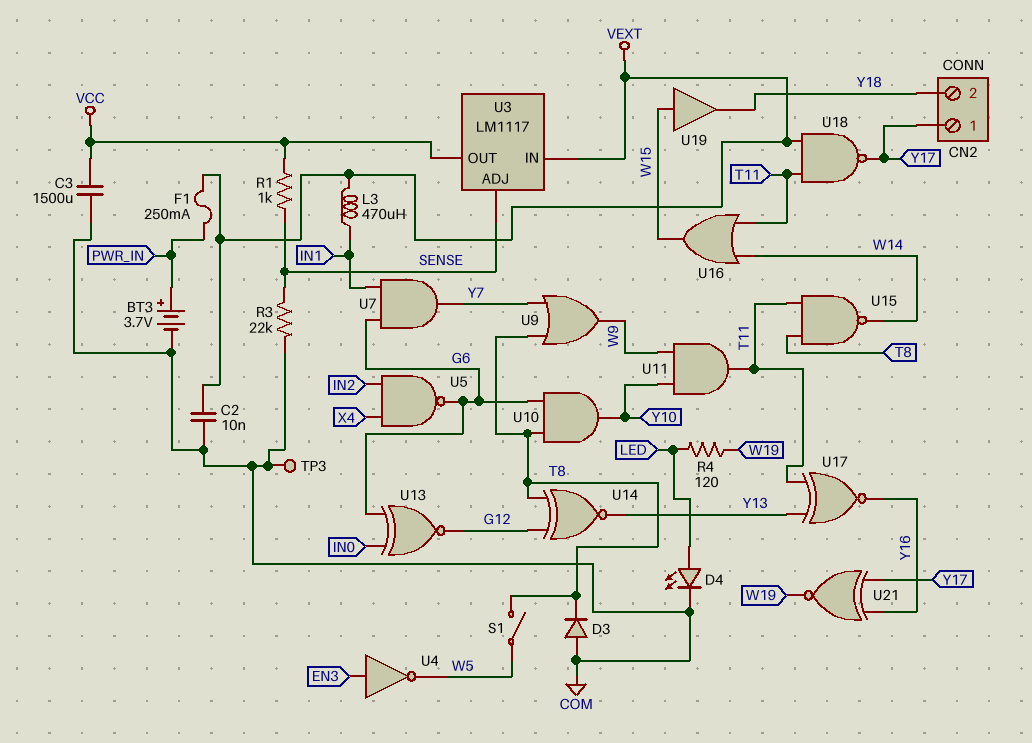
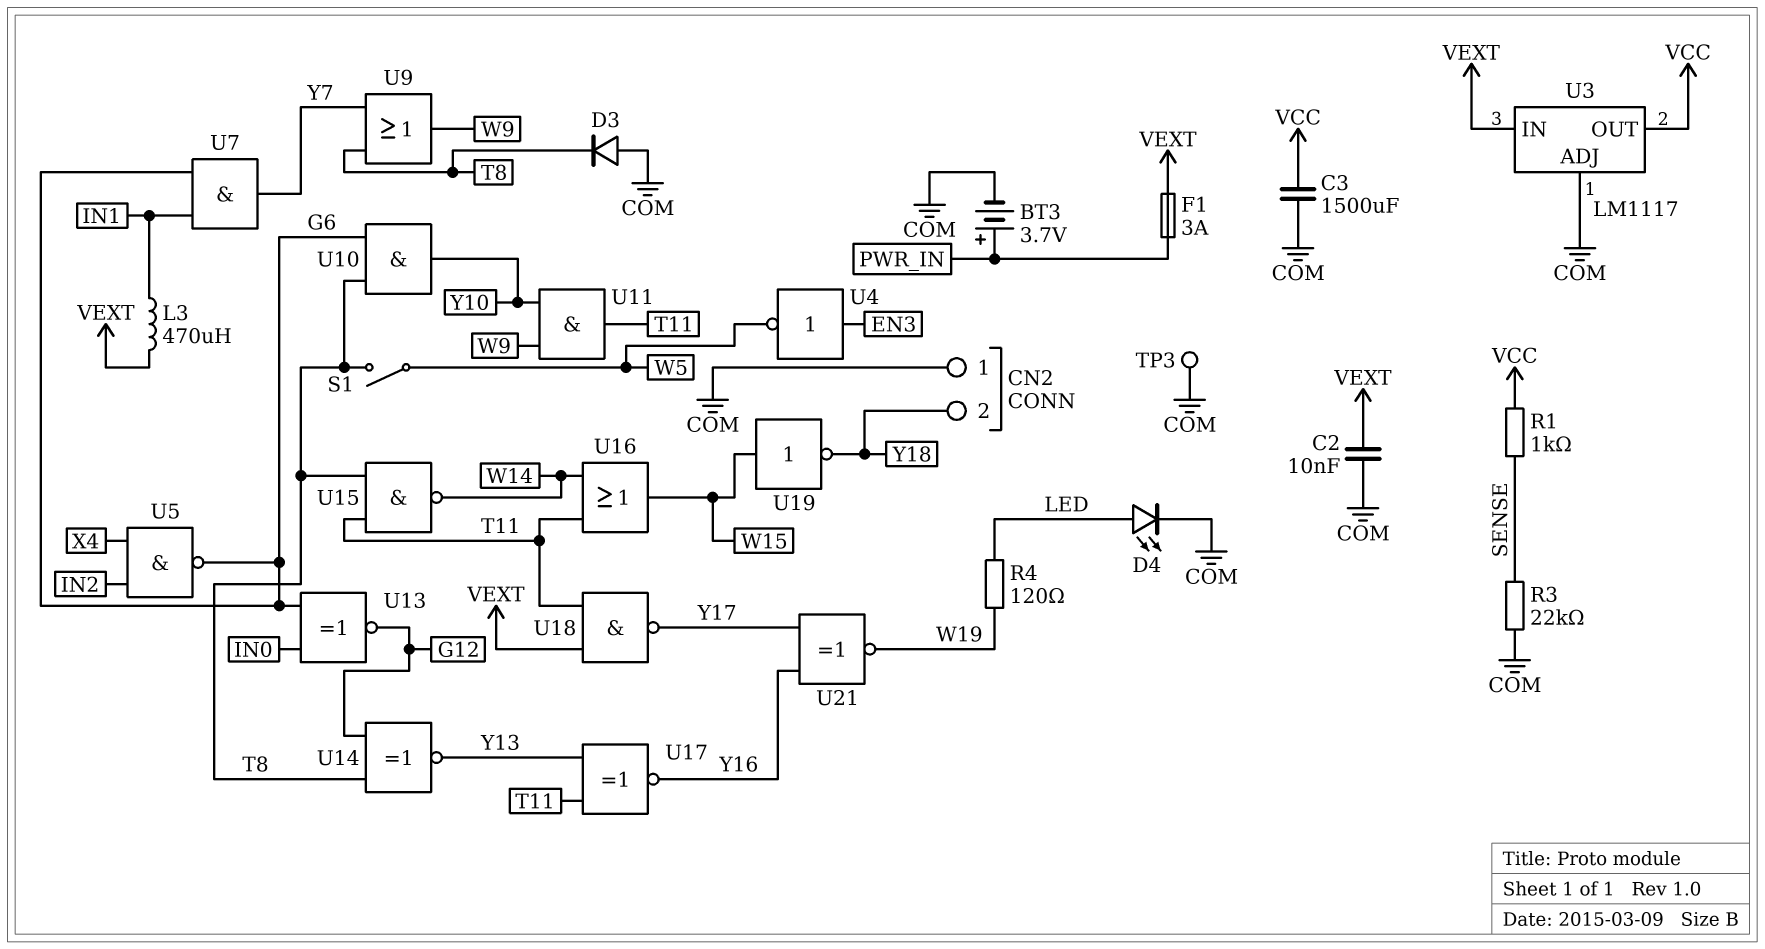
CN2 pin 1: Y17 -> COM
F1: 250mA (PWR_IN, VEXT) -> 3A (PWR_IN, VEXT)
U3 pin ADJ: SENSE -> COM
U19: buffer (in W15, out Y18) -> NOT (in W15, out Y18)

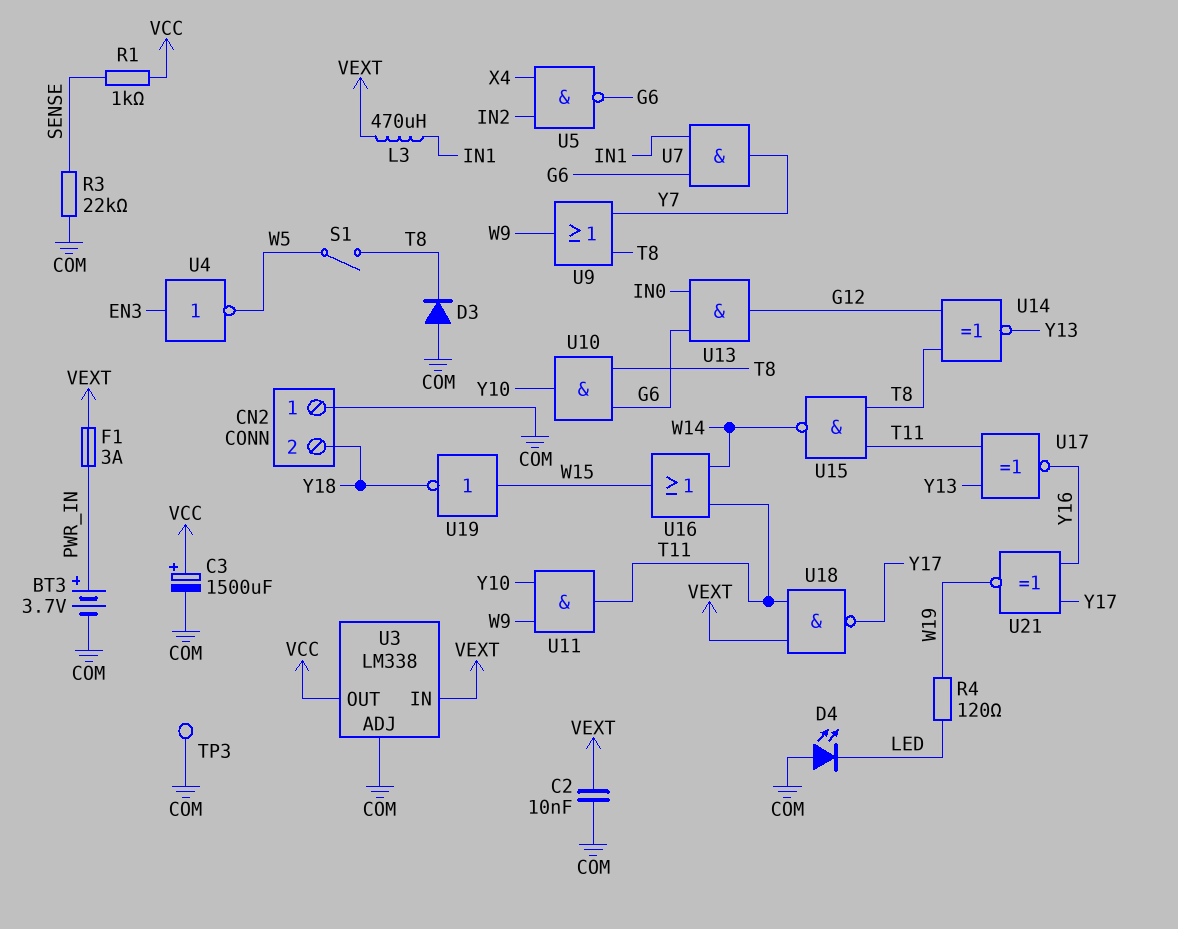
C3: 1500uF (COM, VCC) -> 1500uF (plus VCC, minus COM)
D4: LED (A LED, K COM) -> LED (A COM, K LED)
U3: LM1117 -> LM338
U13: XNOR (in G6, in IN0, out G12) -> AND (in G6, in IN0, out G12)

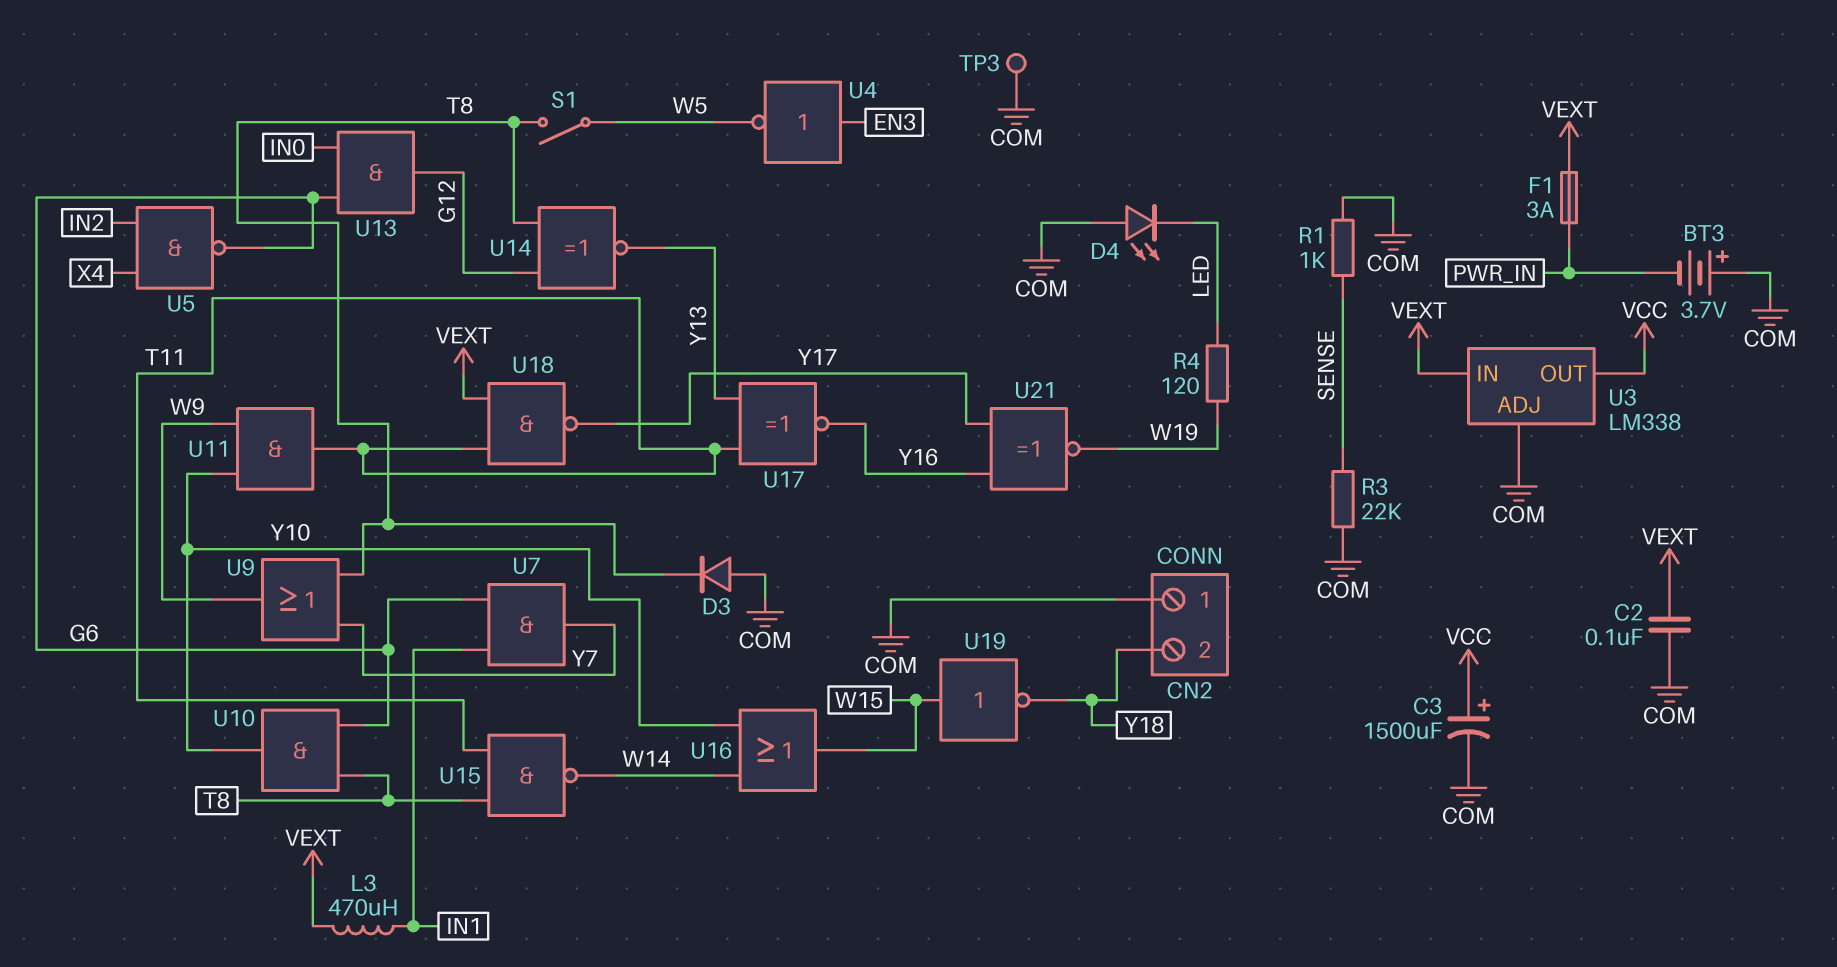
BT3: 3.7V (plus PWR_IN, minus COM) -> 3.7V (plus COM, minus PWR_IN)
C2: 10nF (COM, VEXT) -> 100nF (COM, VEXT)
R1: 1k (SENSE, VCC) -> 1k (COM, SENSE)
U16: OR (in T11, in W14, out W15) -> OR (in W14, in Y10, out W15)

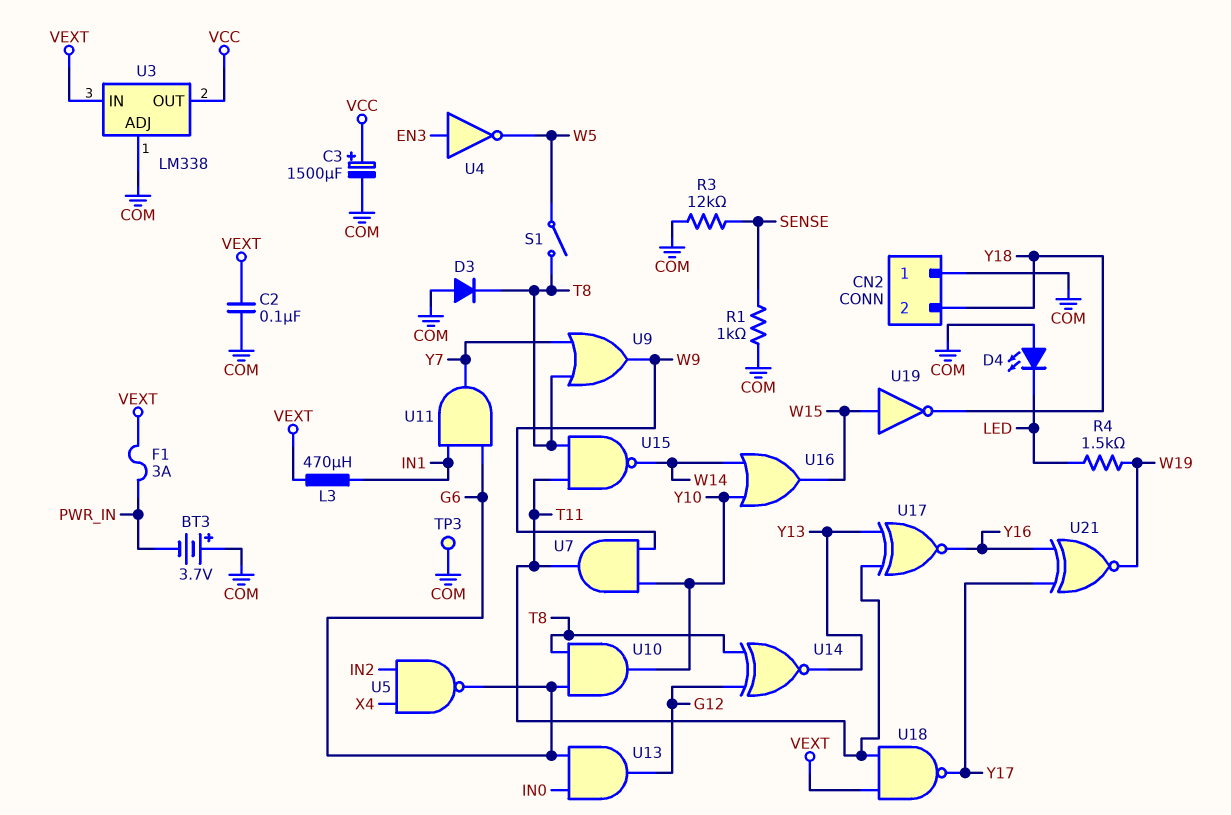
R3: 22k (COM, SENSE) -> 12k (COM, SENSE)
R4: 120 (LED, W19) -> 1.5k (LED, W19)
U7: AND (in G6, in IN1, out Y7) -> AND (in W9, in Y10, out T11)
U11: AND (in W9, in Y10, out T11) -> AND (in G6, in IN1, out Y7)

